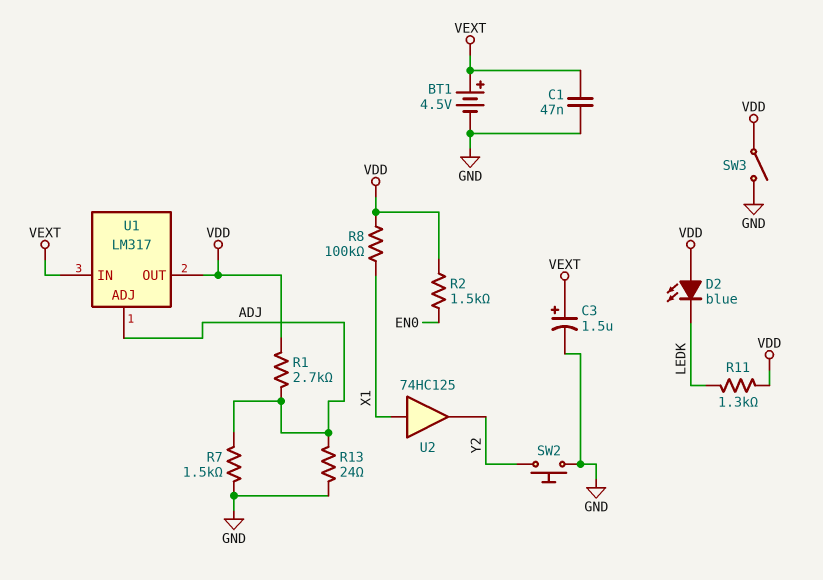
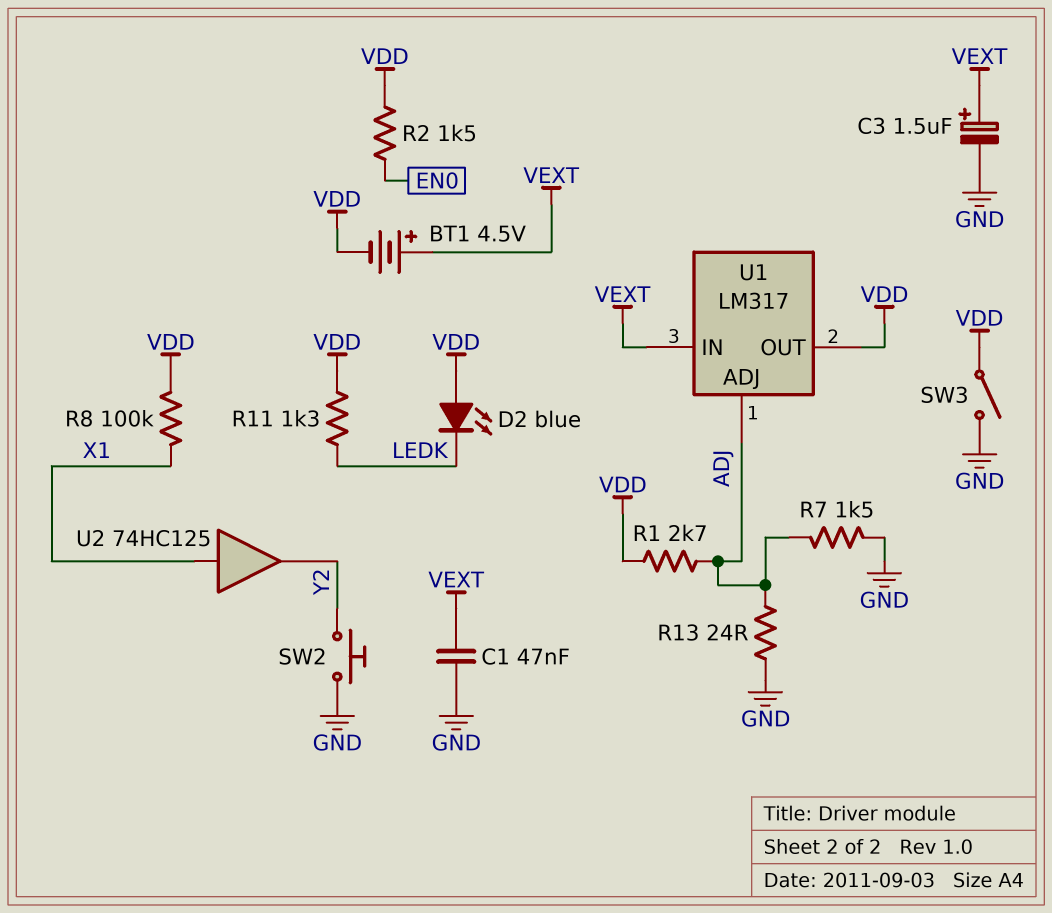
BT1: 4.5V (plus VEXT, minus GND) -> 4.5V (plus VEXT, minus VDD)

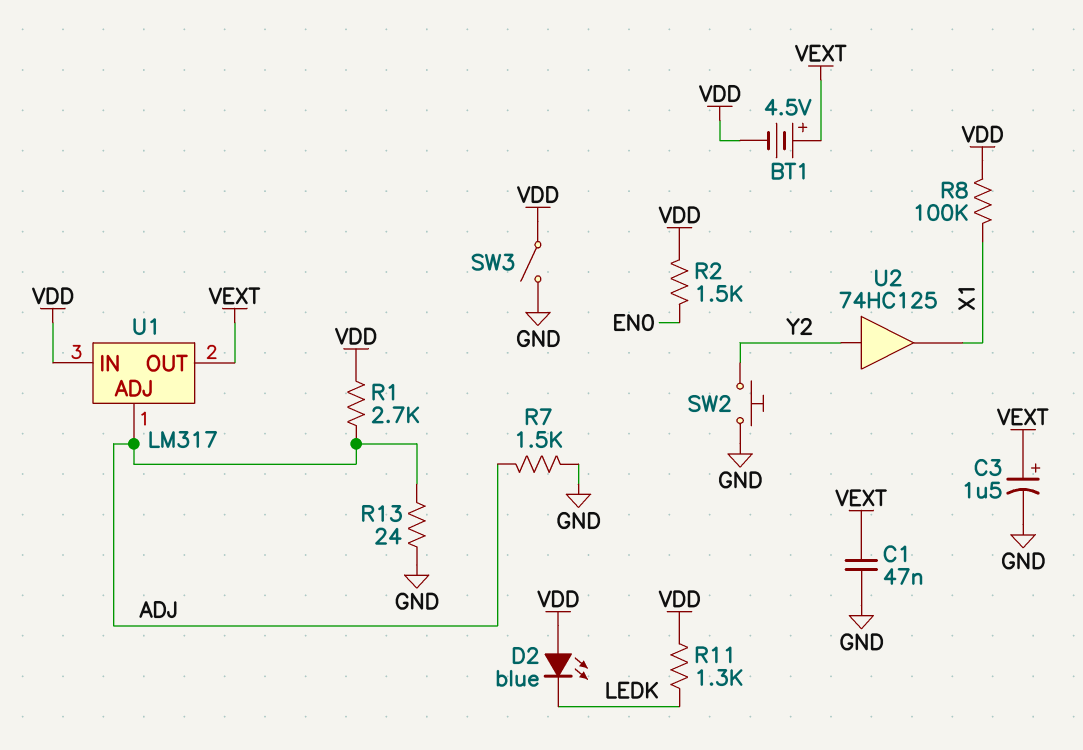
U1 pin IN: VEXT -> VDD
U1 pin OUT: VDD -> VEXT
U2: buffer 74HC125 (in X1, out Y2) -> buffer 74HC125 (in Y2, out X1)

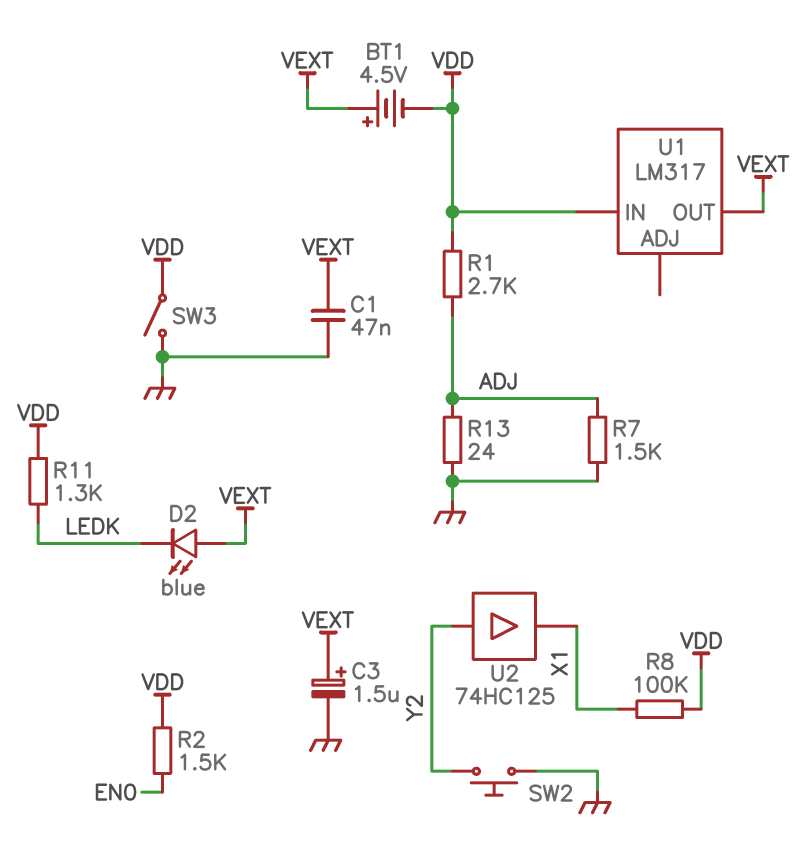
D2: LED blue (A VDD, K LEDK) -> LED blue (A VEXT, K LEDK)
U1 pin ADJ: ADJ -> none

